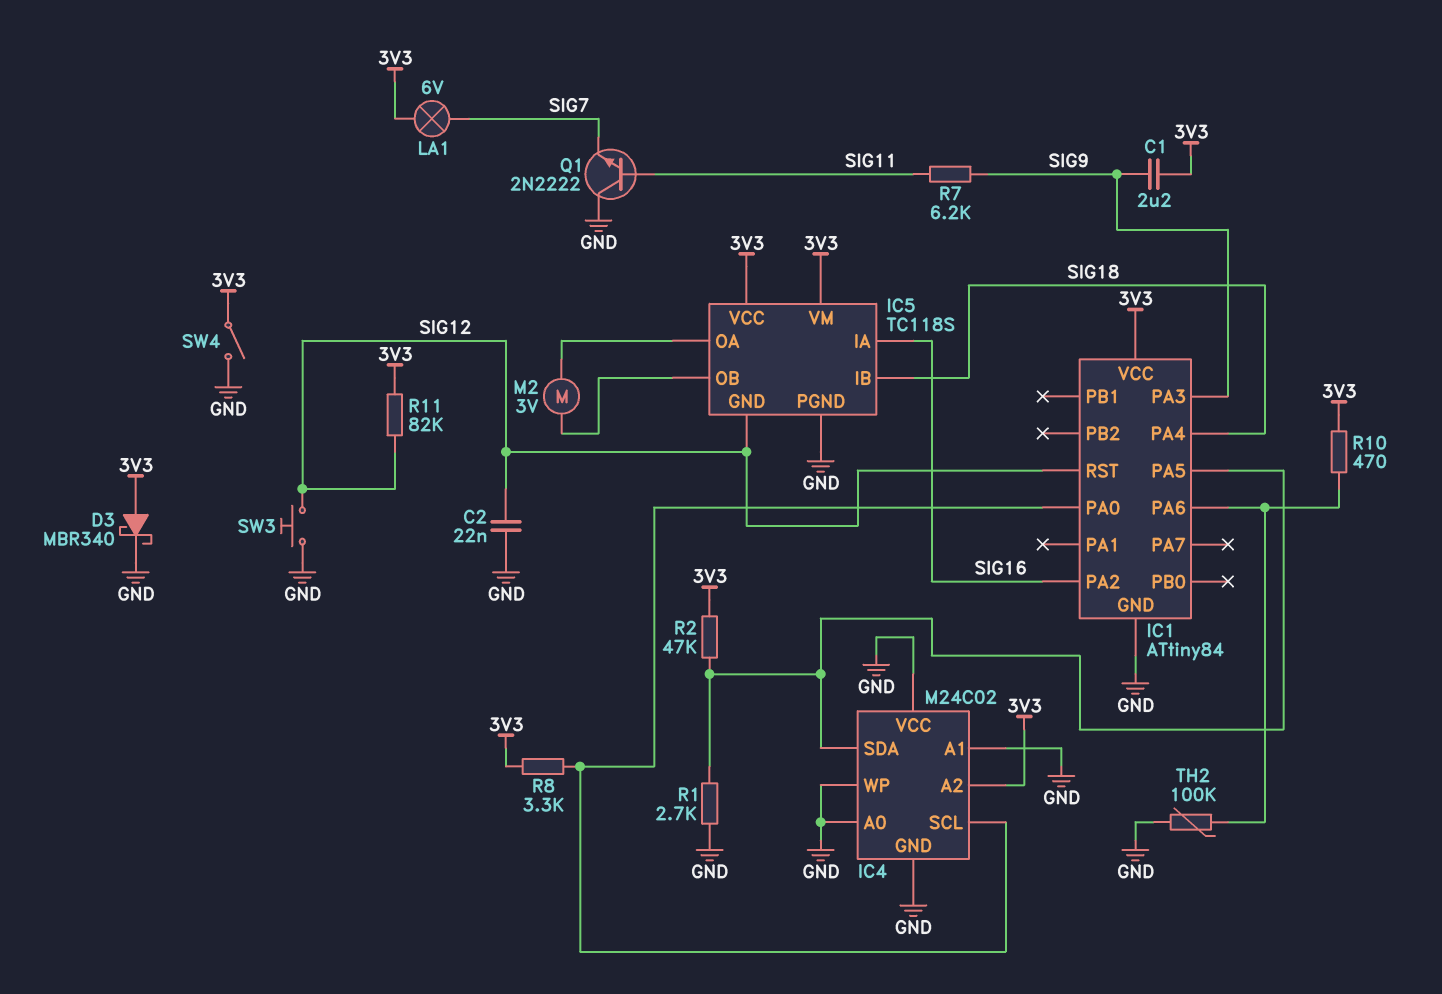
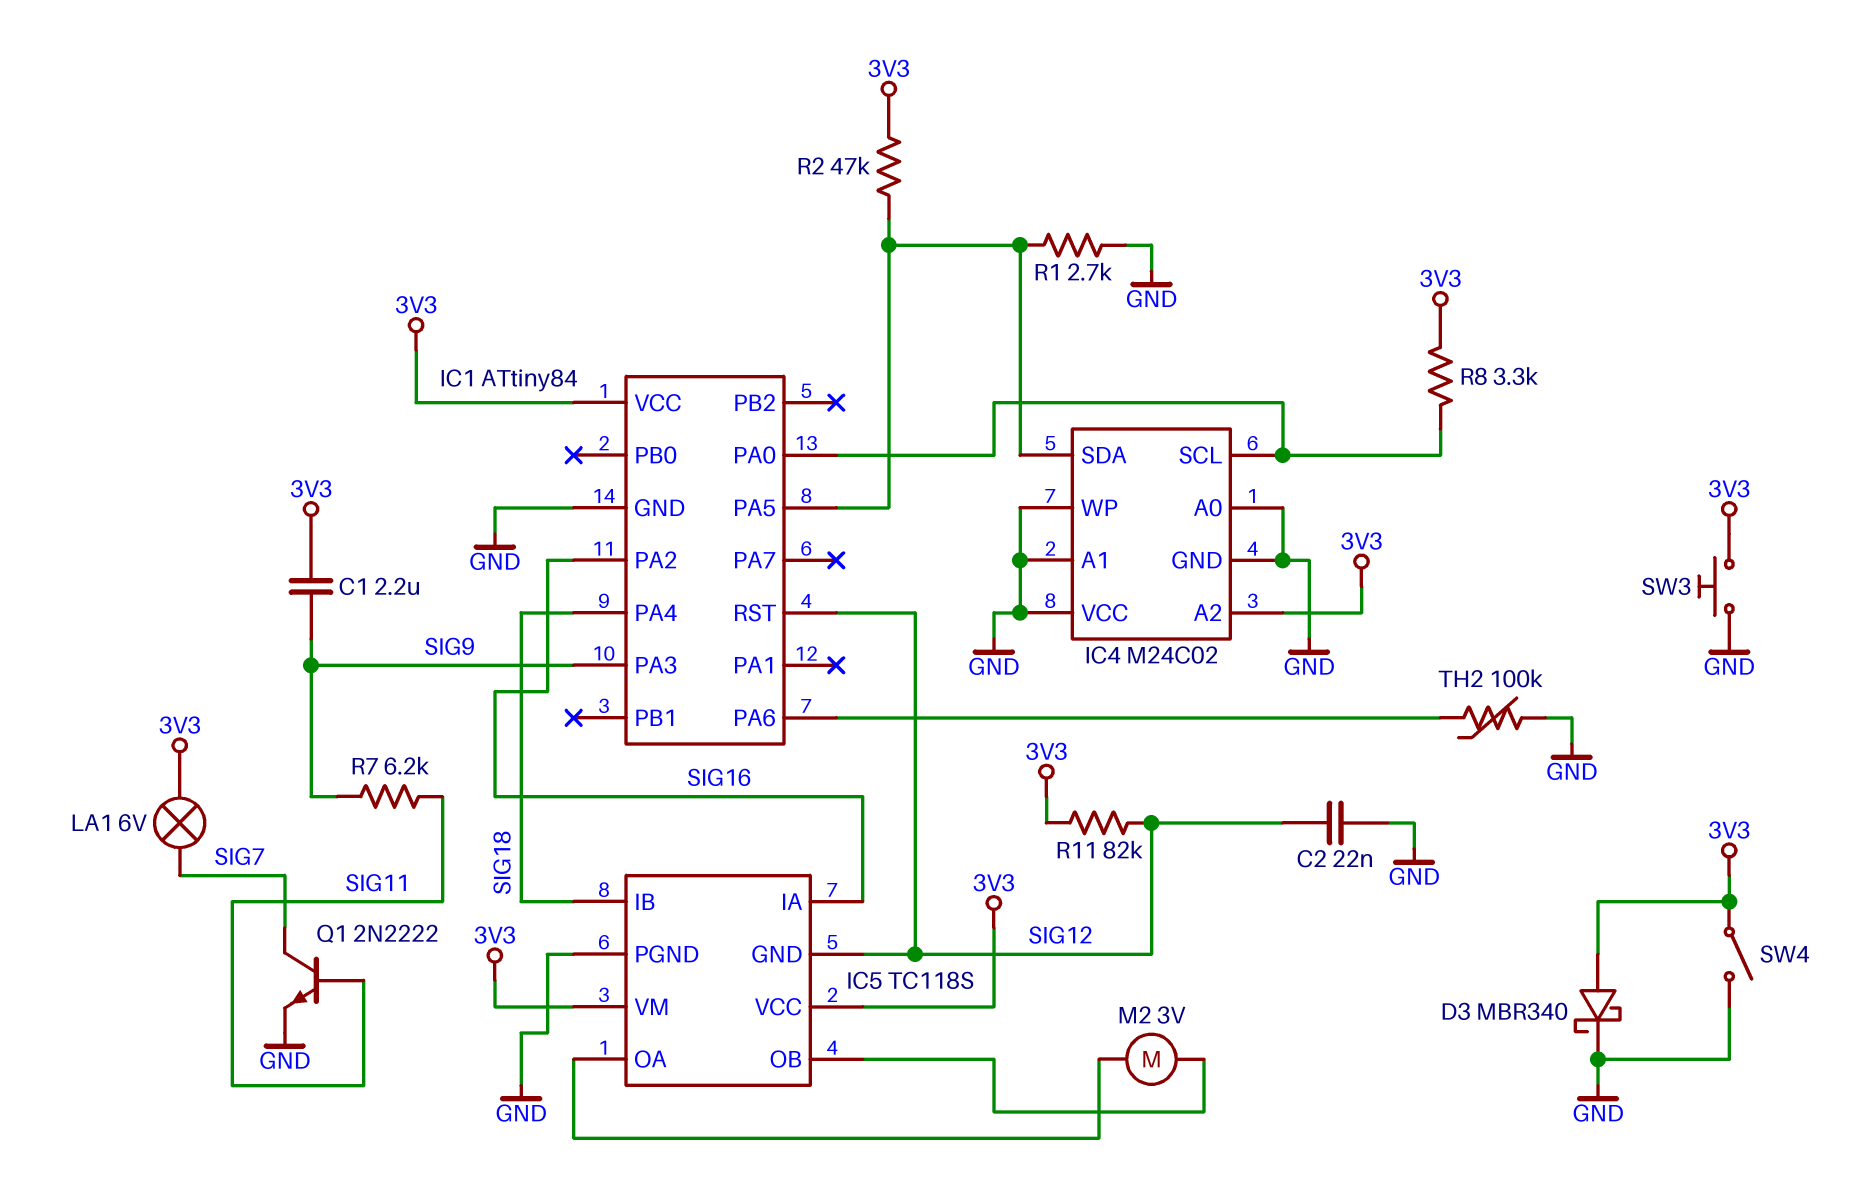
Q1: NPN 2N2222 (B SIG11, C GND, E SIG7) -> NPN 2N2222 (B SIG11, C SIG7, E GND)
R10: 470 (3V3, IC1/PA6) -> none
SW3: button (GND, SIG12) -> button (3V3, GND)

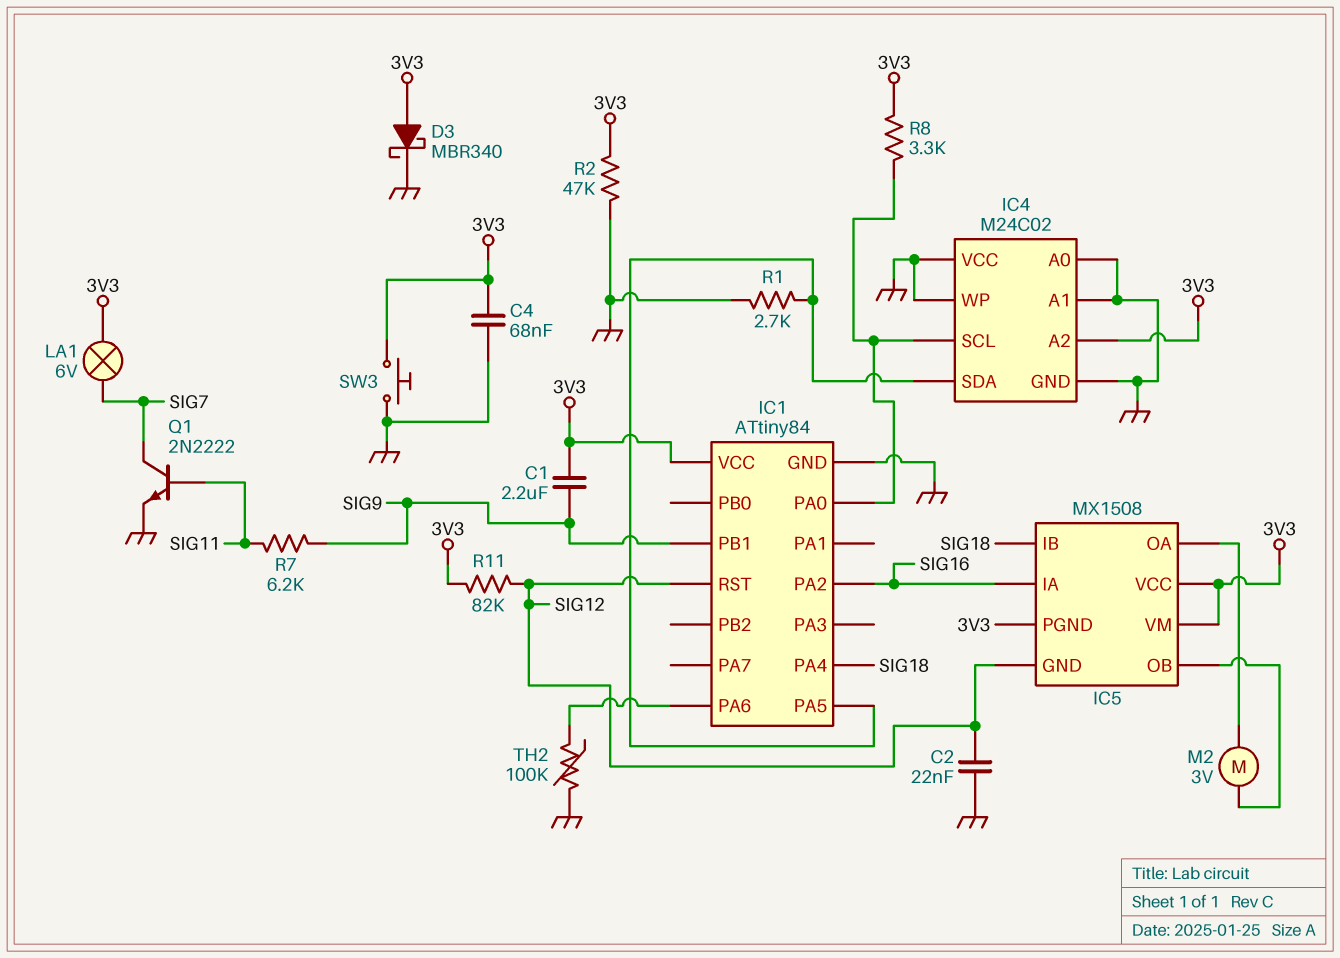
C4: none -> 68nF (3V3, GND)
IC1 pin PA3: SIG9 -> none
IC1 pin PB1: none -> SIG9
IC5: TC118S -> MX1508
IC5 pin PGND: GND -> 3V3
R2: 47k (3V3, IC1/PA5) -> 47k (3V3, GND)
SW4: switch (3V3, GND) -> none

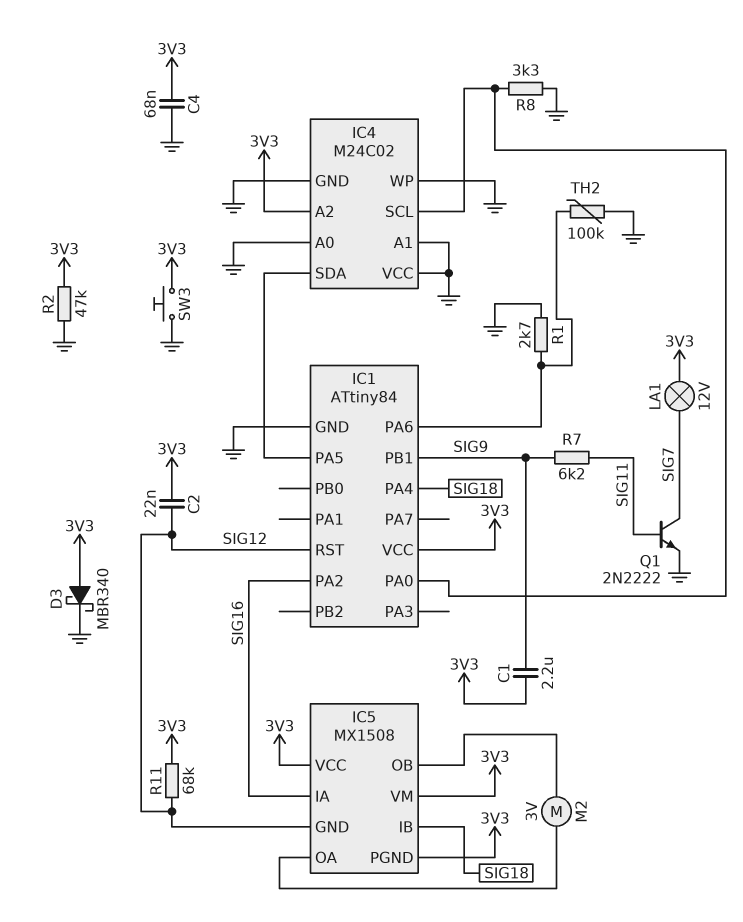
C2: 22nF (GND, SIG12) -> 22nF (3V3, SIG12)
LA1: lamp 6V (3V3, SIG7) -> lamp 12V (3V3, SIG7)
R1: 2.7k (GND, IC1/PA5) -> 2.7k (GND, IC1/PA6)
R8: 3.3k (3V3, IC1/PA0) -> 3.3k (GND, IC1/PA0)
R11: 82k (3V3, SIG12) -> 68k (3V3, SIG12)

